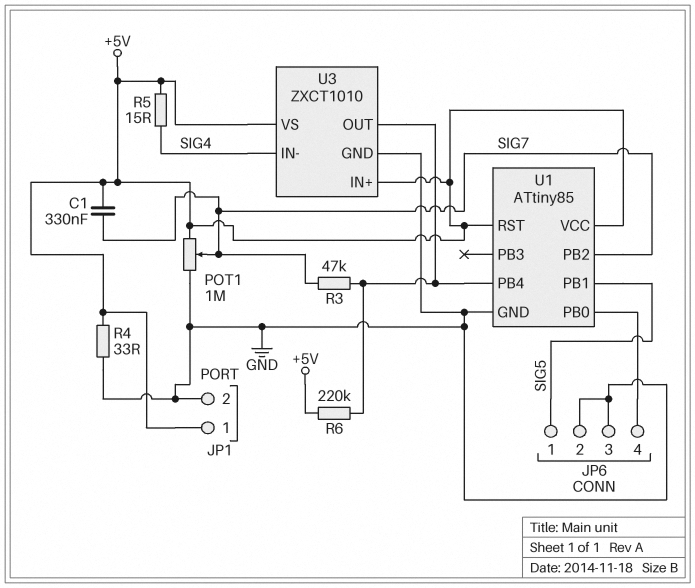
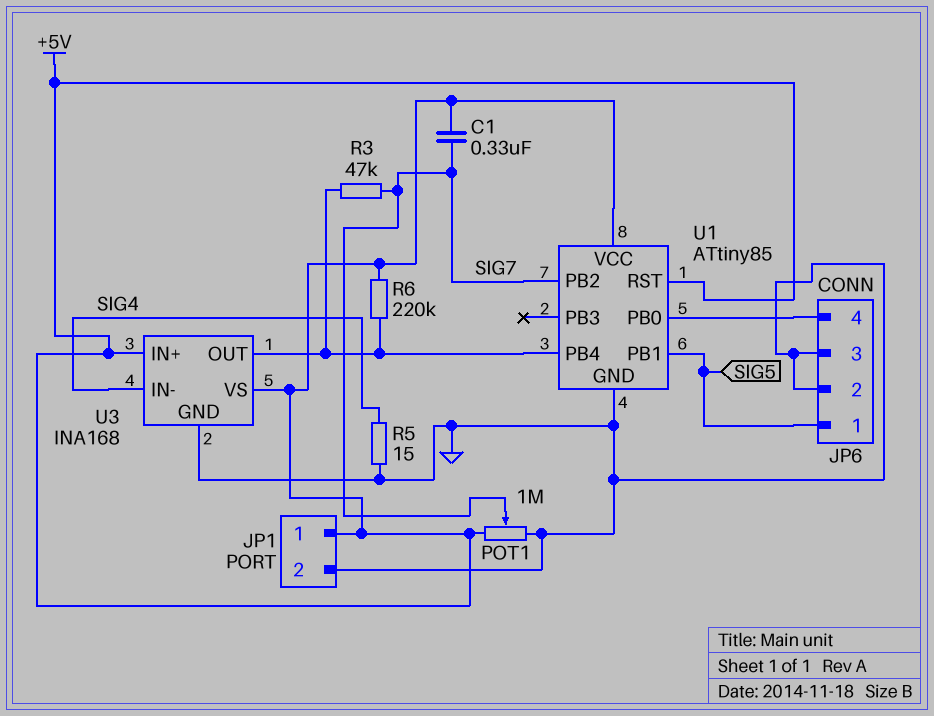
R4: 33 (+5V, GND) -> none
R5: 15 (+5V, SIG4) -> 15 (GND, SIG4)
U3: ZXCT1010 -> INA168

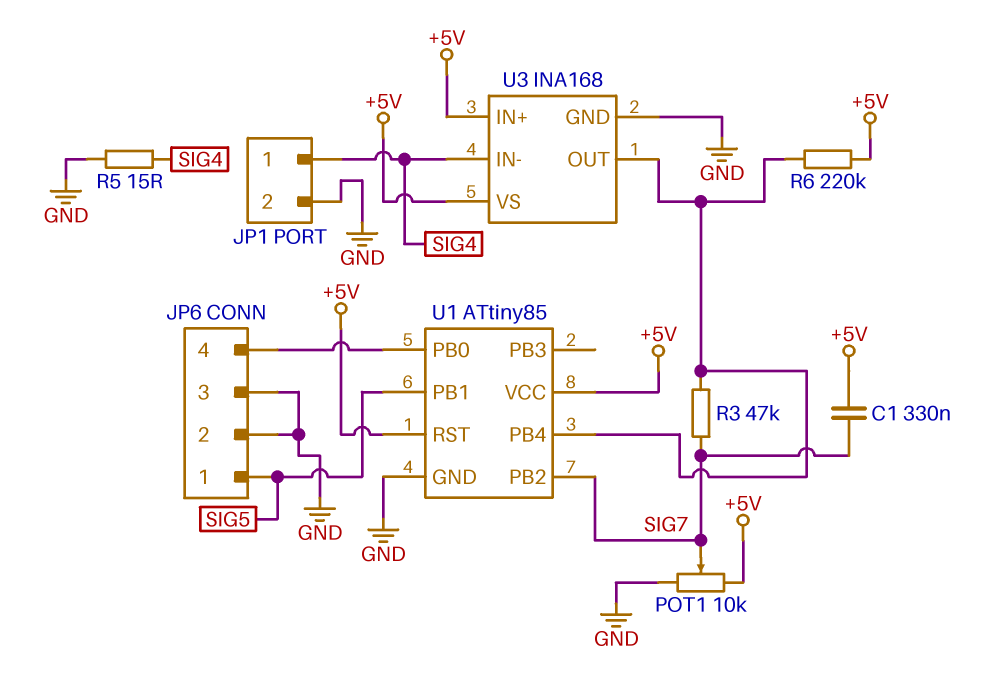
JP1 pin 1: +5V -> SIG4
POT1: 1M (+5V, GND, wiper SIG7) -> 10k (+5V, GND, wiper SIG7)

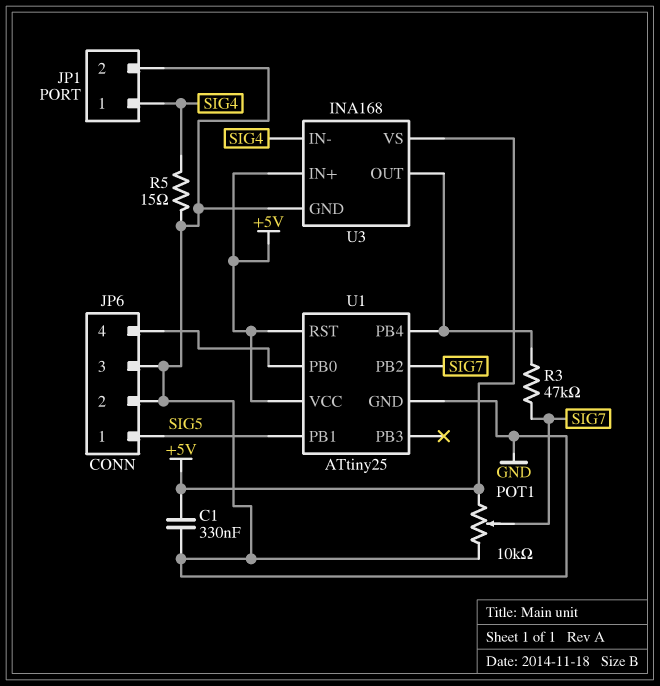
C1: 330nF (+5V, SIG7) -> 330nF (+5V, GND)
R6: 220k (+5V, U1/PB4) -> none
U1: ATtiny85 -> ATtiny25

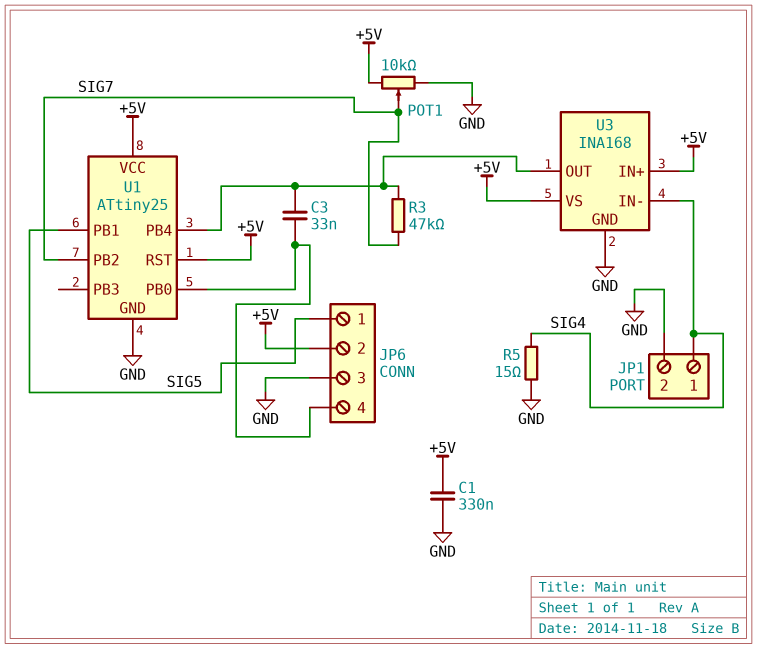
C3: none -> 33nF (JP6/4, U1/PB4)
JP6 pin 2: GND -> +5V

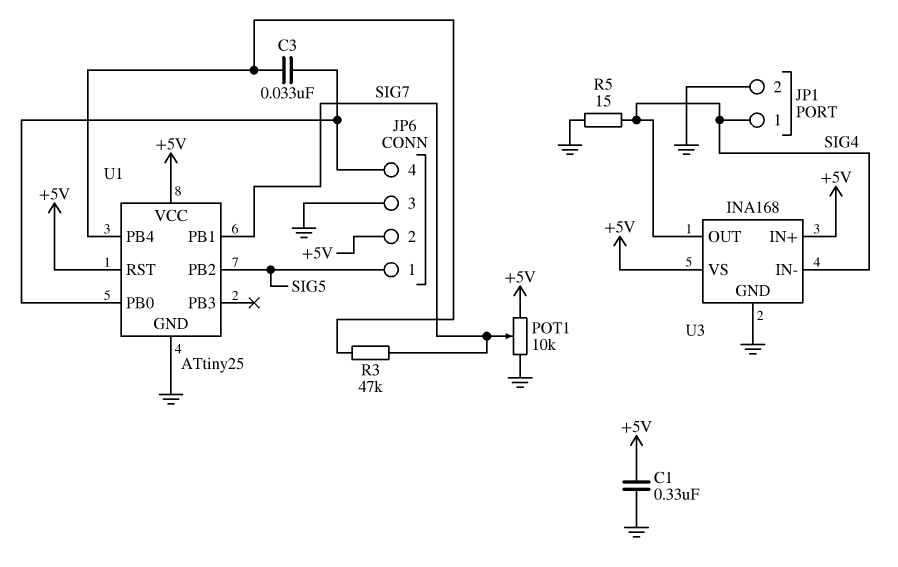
U1 pin PB1: SIG5 -> SIG7
U1 pin PB2: SIG7 -> SIG5
U3 pin OUT: U1/PB4 -> SIG4

